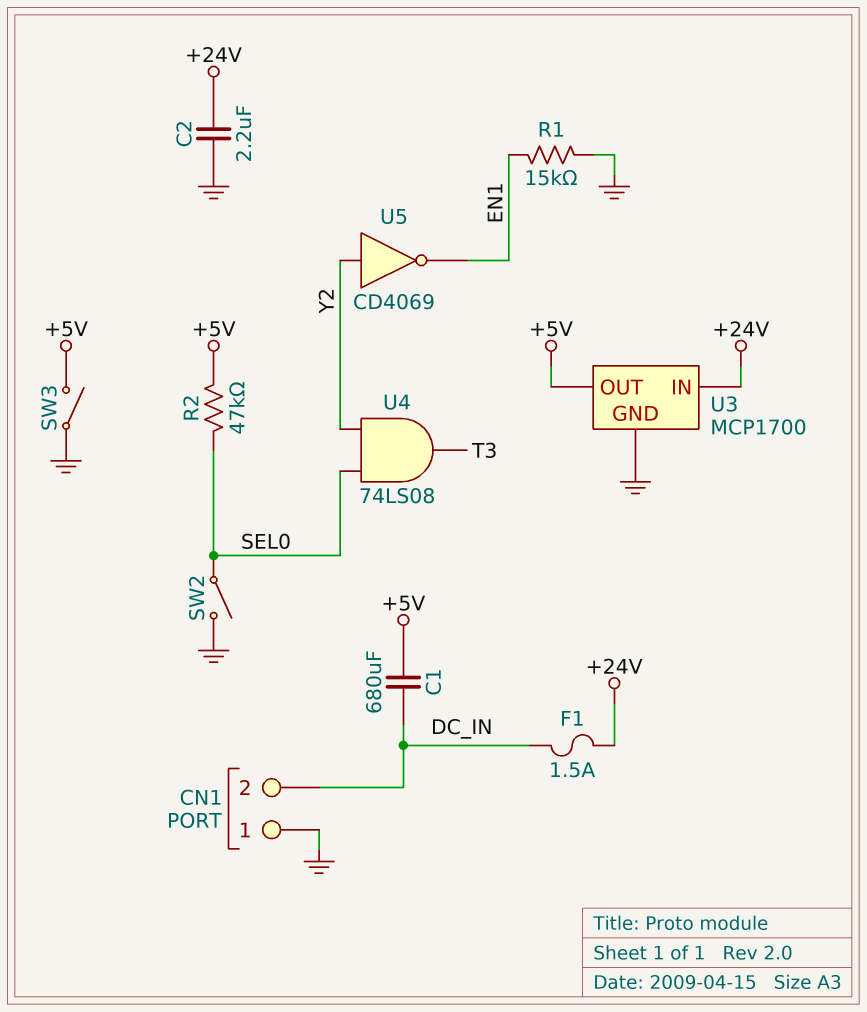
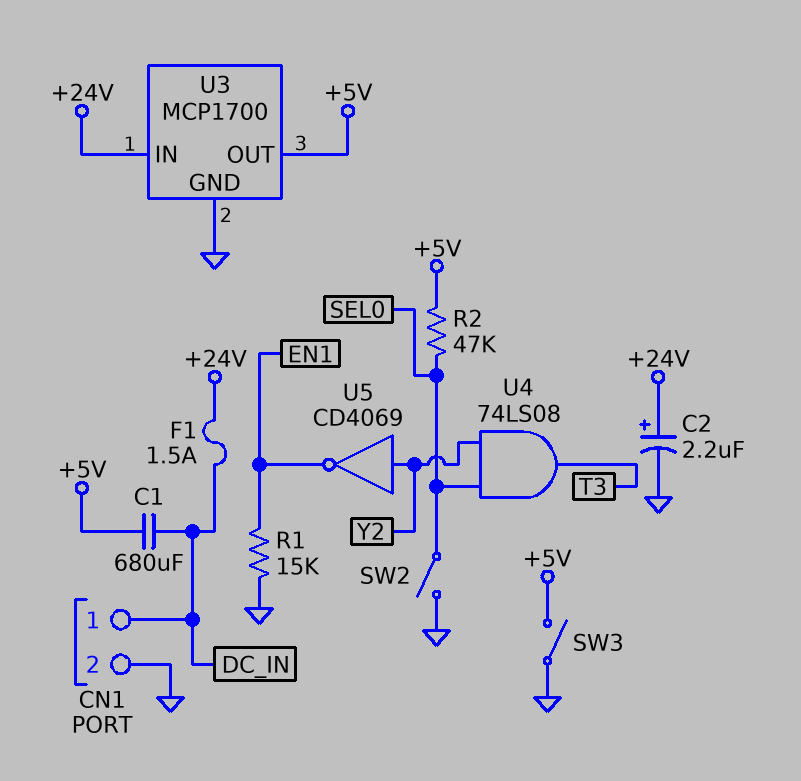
C2: 2.2uF (+24V, GND) -> 2.2uF (plus +24V, minus GND)
CN1 pin 1: GND -> DC_IN
CN1 pin 2: DC_IN -> GND

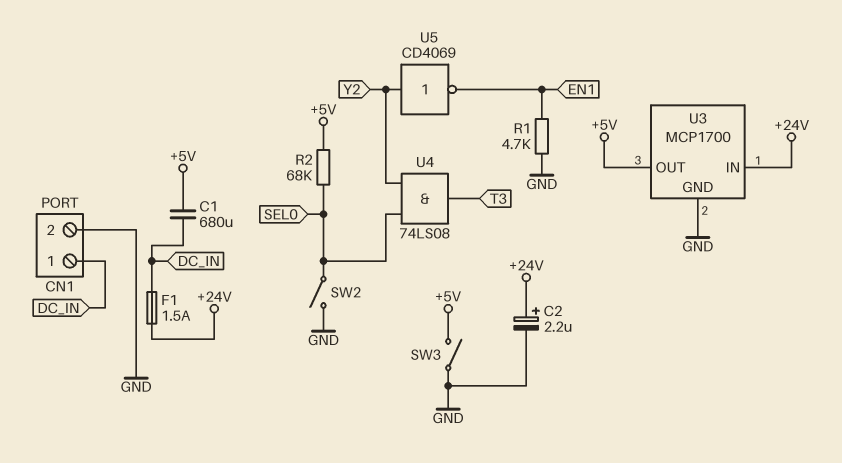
R1: 15k (EN1, GND) -> 4.7k (EN1, GND)
R2: 47k (+5V, SEL0) -> 68k (+5V, SEL0)

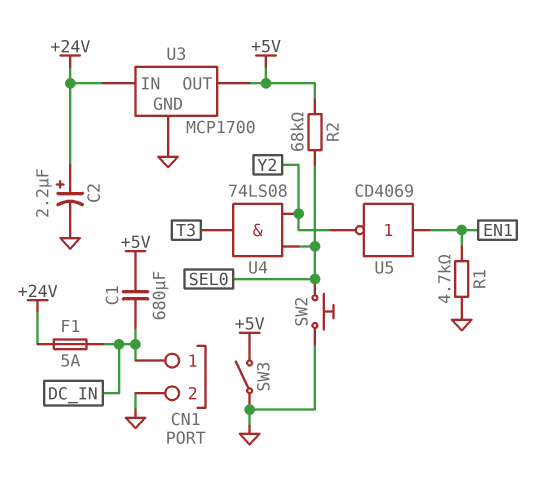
F1: 1.5A (+24V, DC_IN) -> 5A (+24V, DC_IN)
SW2: switch (GND, SEL0) -> button (GND, SEL0)
U5: NOT CD4069 (in Y2, out EN1) -> NOT CD4069 (in EN1, out Y2)

